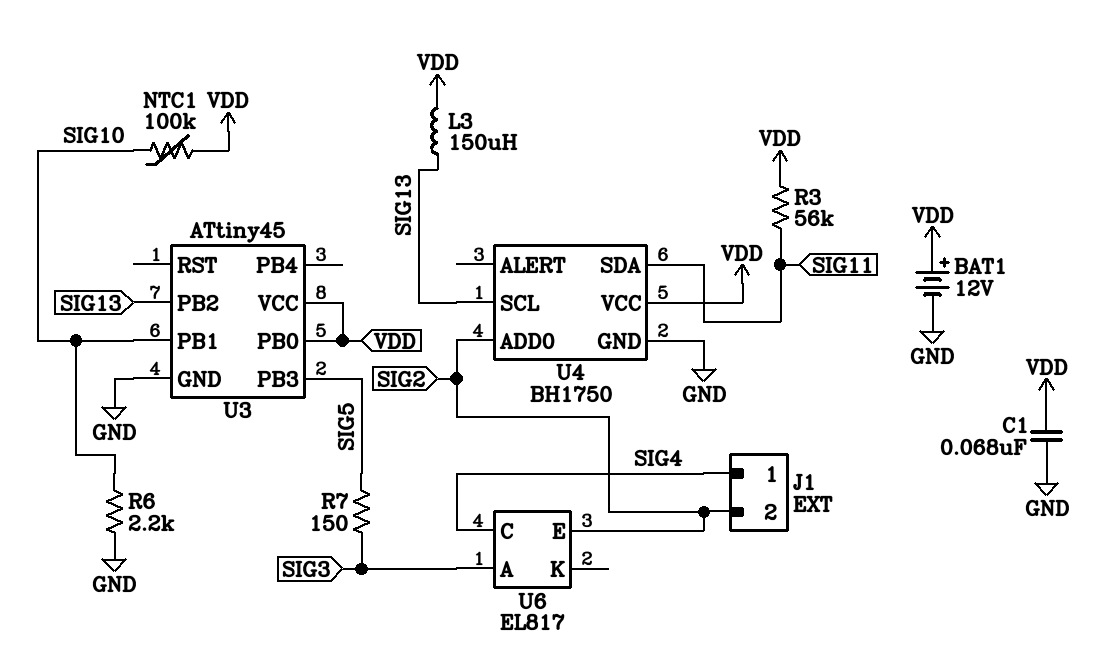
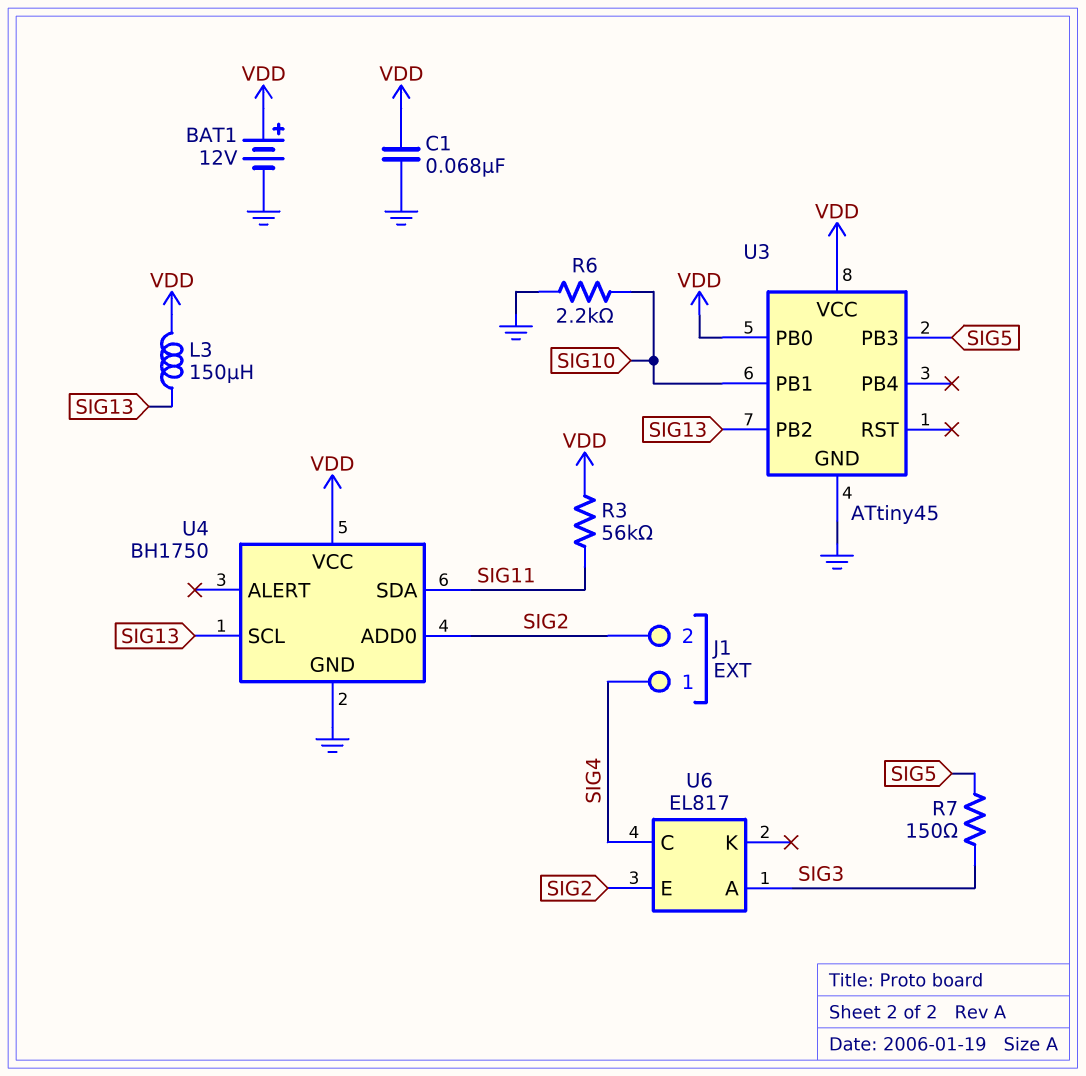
NTC1: 100k (SIG10, VDD) -> none

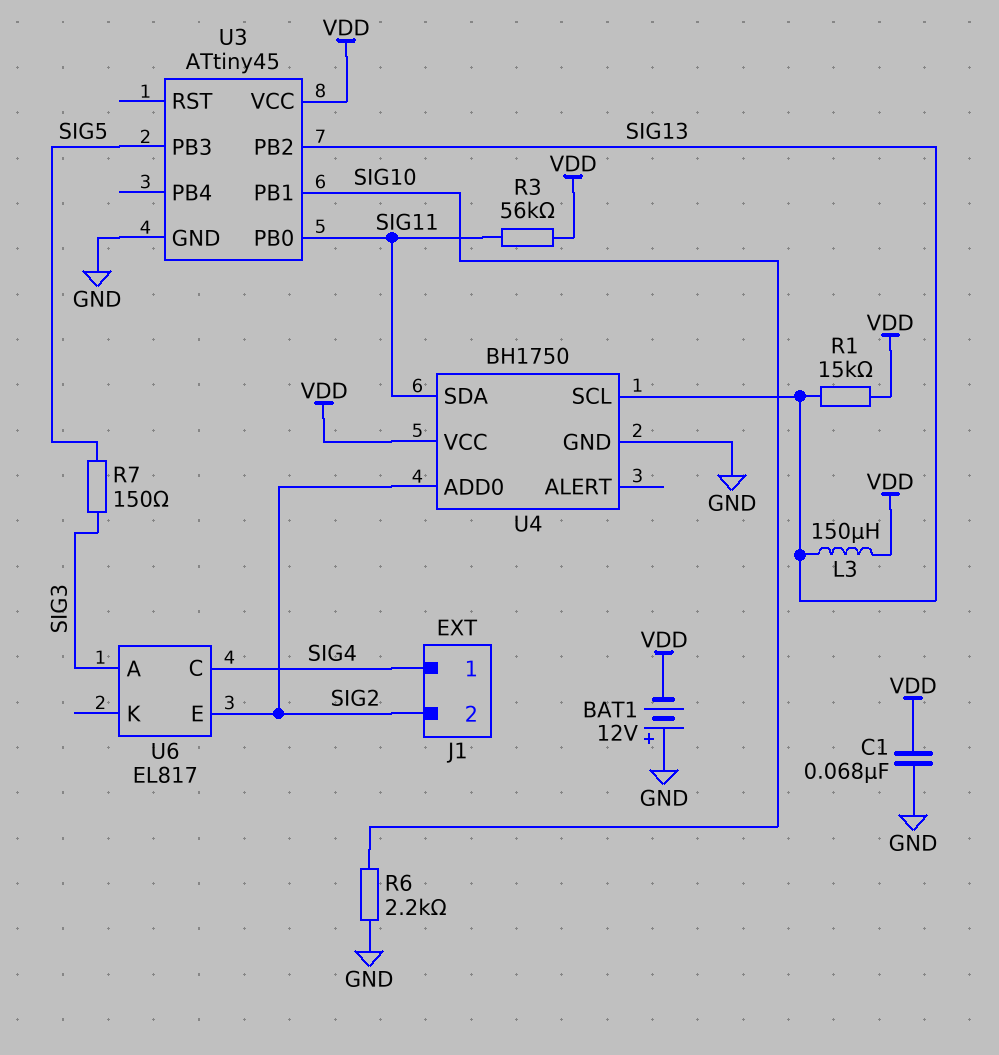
BAT1: 12V (plus VDD, minus GND) -> 12V (plus GND, minus VDD)
R1: none -> 15k (SIG13, VDD)
U3 pin PB0: VDD -> SIG11

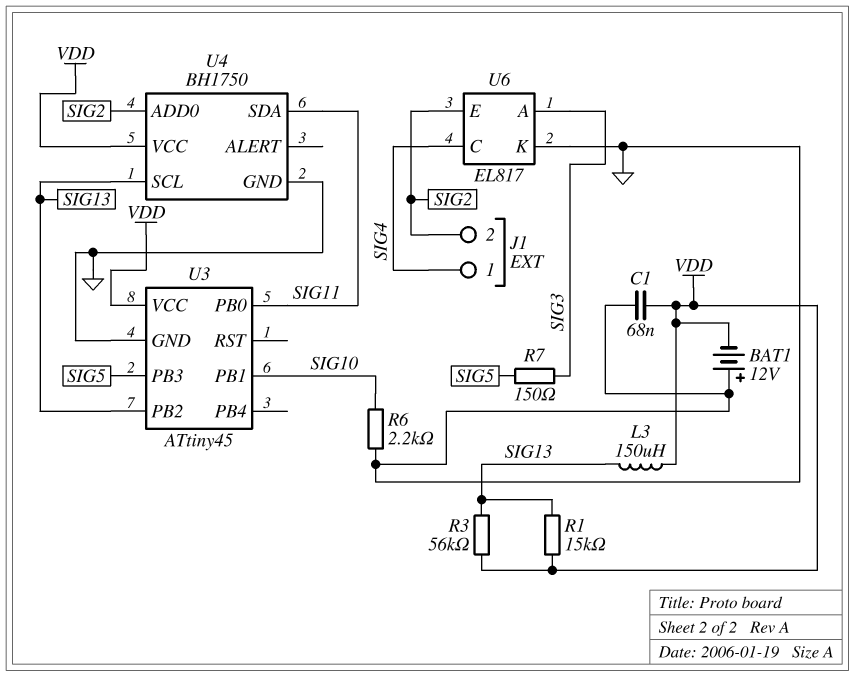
R3: 56k (SIG11, VDD) -> 56k (SIG13, VDD)
U6 pin K: none -> GND

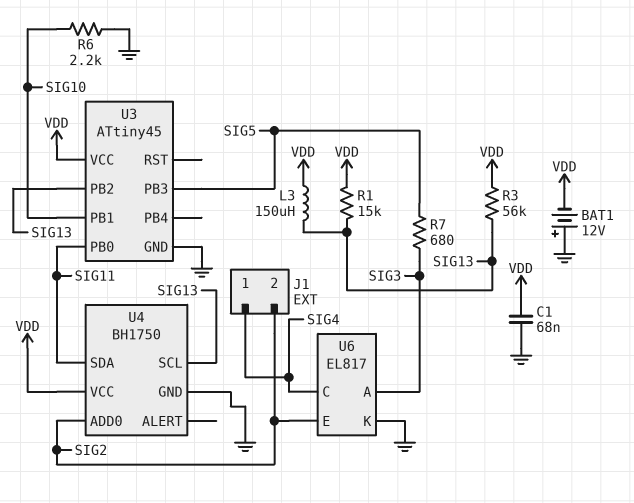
R7: 150 (SIG3, SIG5) -> 680 (SIG3, SIG5)

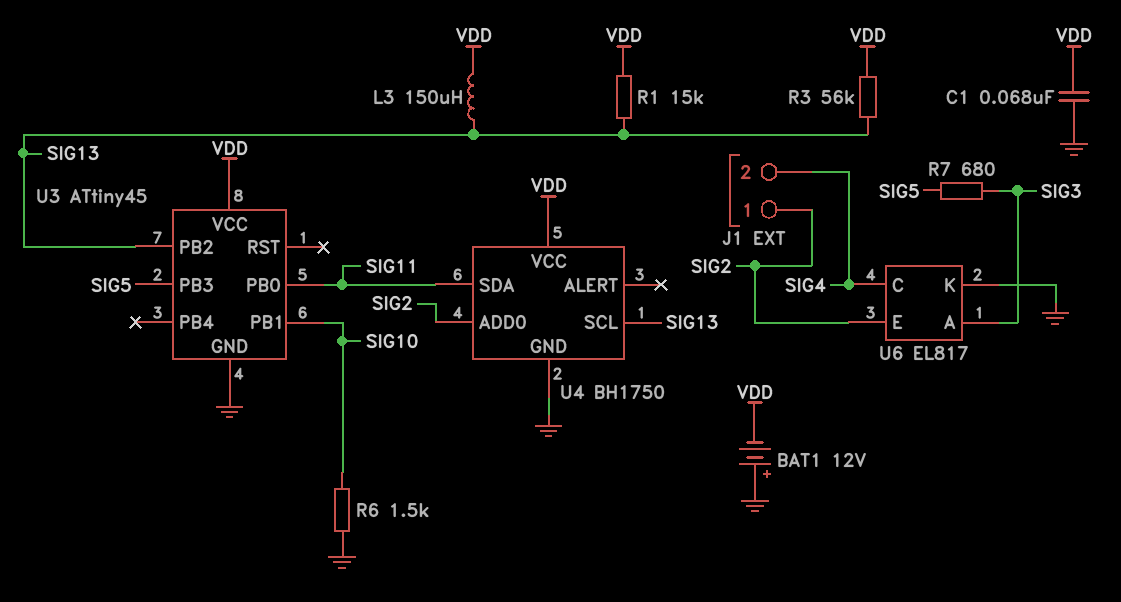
J1 pin 1: SIG4 -> SIG2
J1 pin 2: SIG2 -> SIG4
R6: 2.2k (GND, SIG10) -> 1.5k (GND, SIG10)

